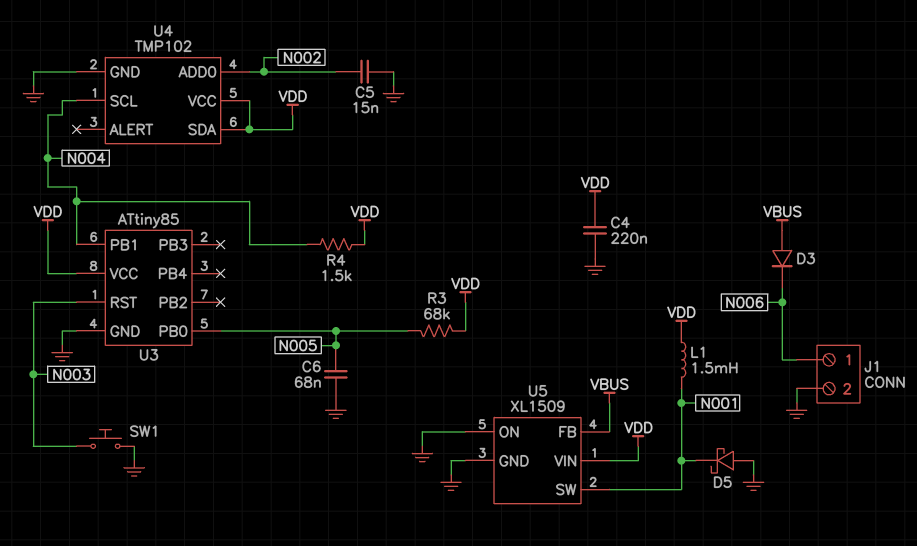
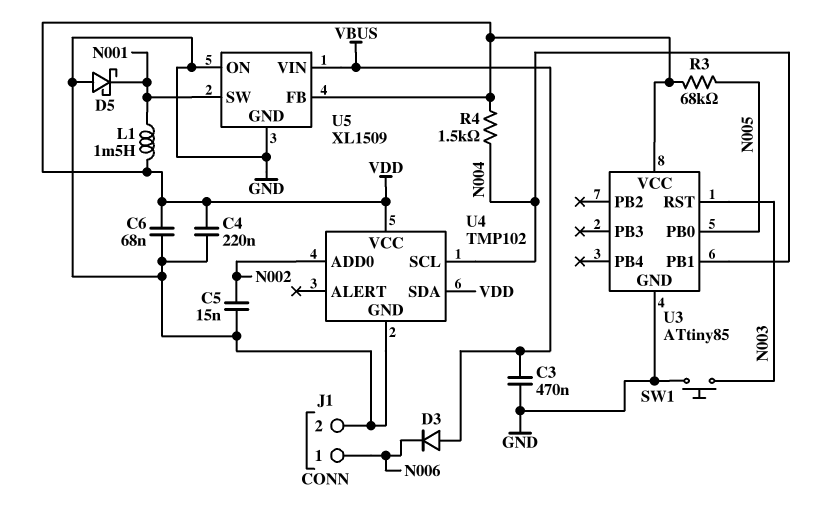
C3: none -> 470nF (GND, VBUS)
C6: 68nF (GND, N005) -> 68nF (GND, VDD)
U5 pin FB: VBUS -> VDD
U5 pin VIN: VDD -> VBUS

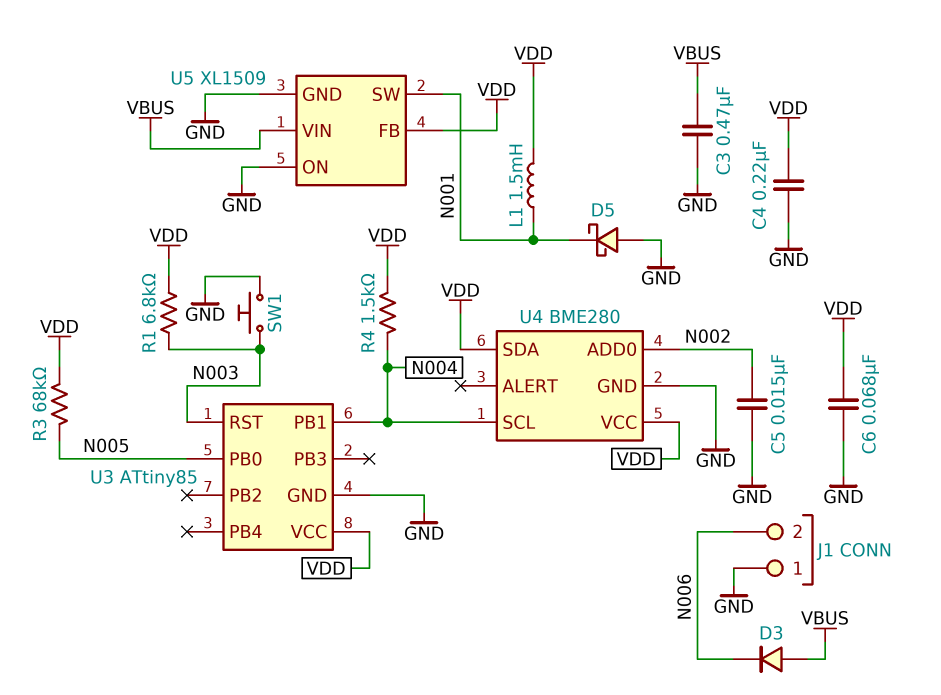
J1 pin 1: N006 -> GND
J1 pin 2: GND -> N006
R1: none -> 6.8k (N003, VDD)
U4: TMP102 -> BME280

